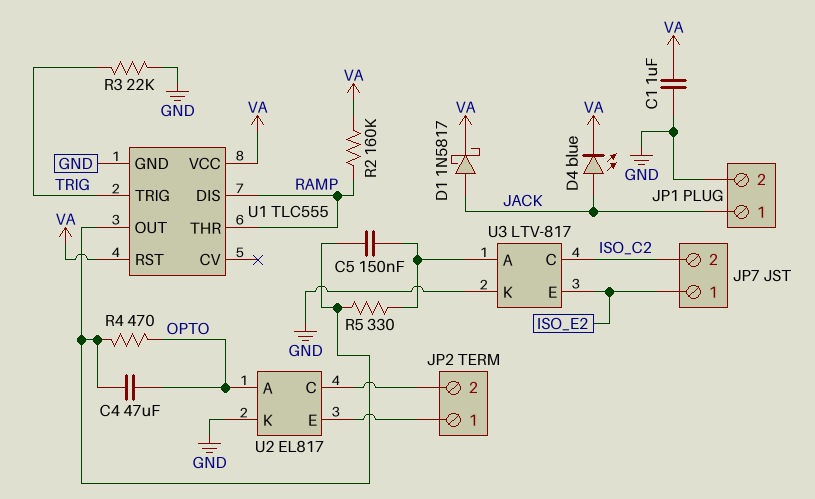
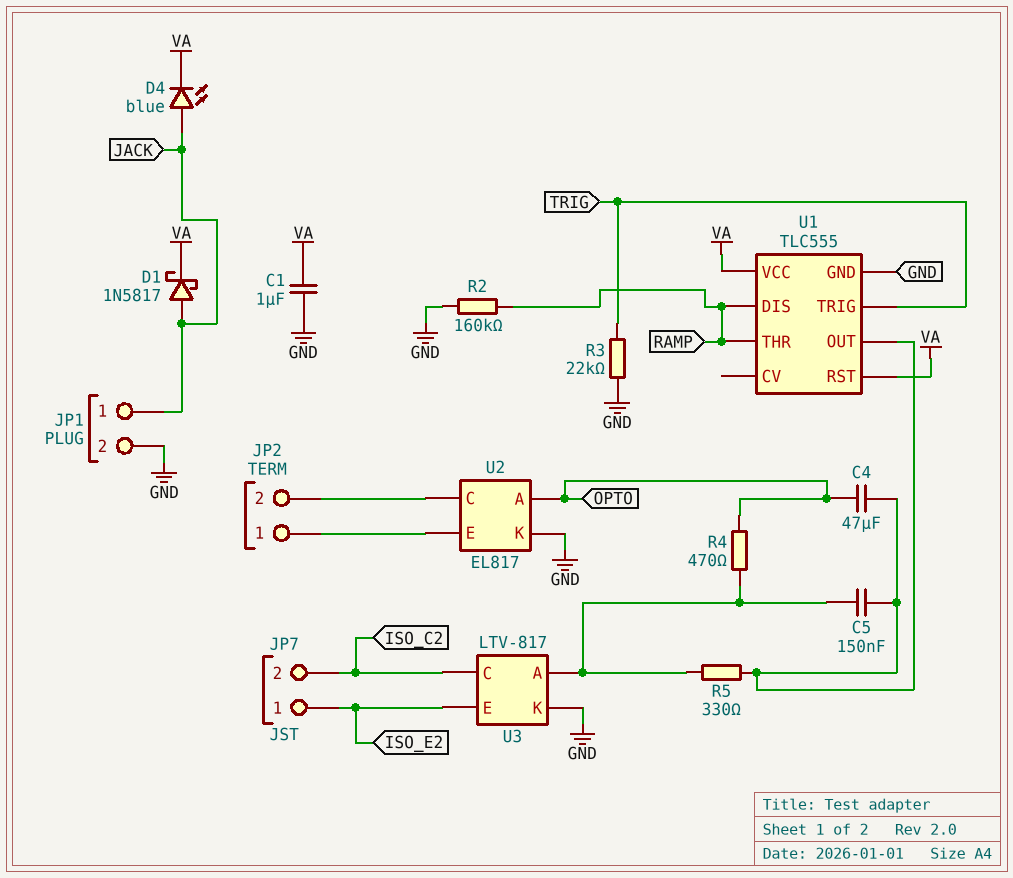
R2: 160k (RAMP, VA) -> 160k (GND, RAMP)
R4: 470 (OPTO, U1/OUT) -> 470 (OPTO, U3/A)

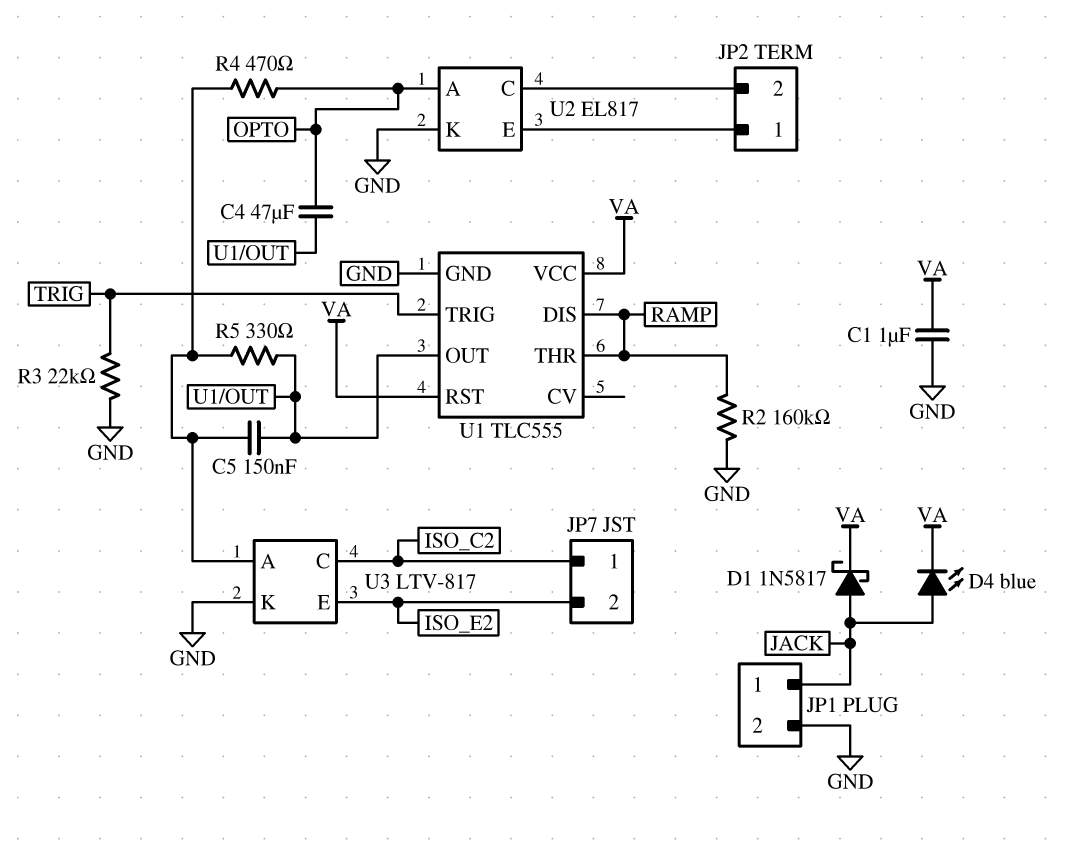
JP7 pin 1: ISO_E2 -> ISO_C2
JP7 pin 2: ISO_C2 -> ISO_E2

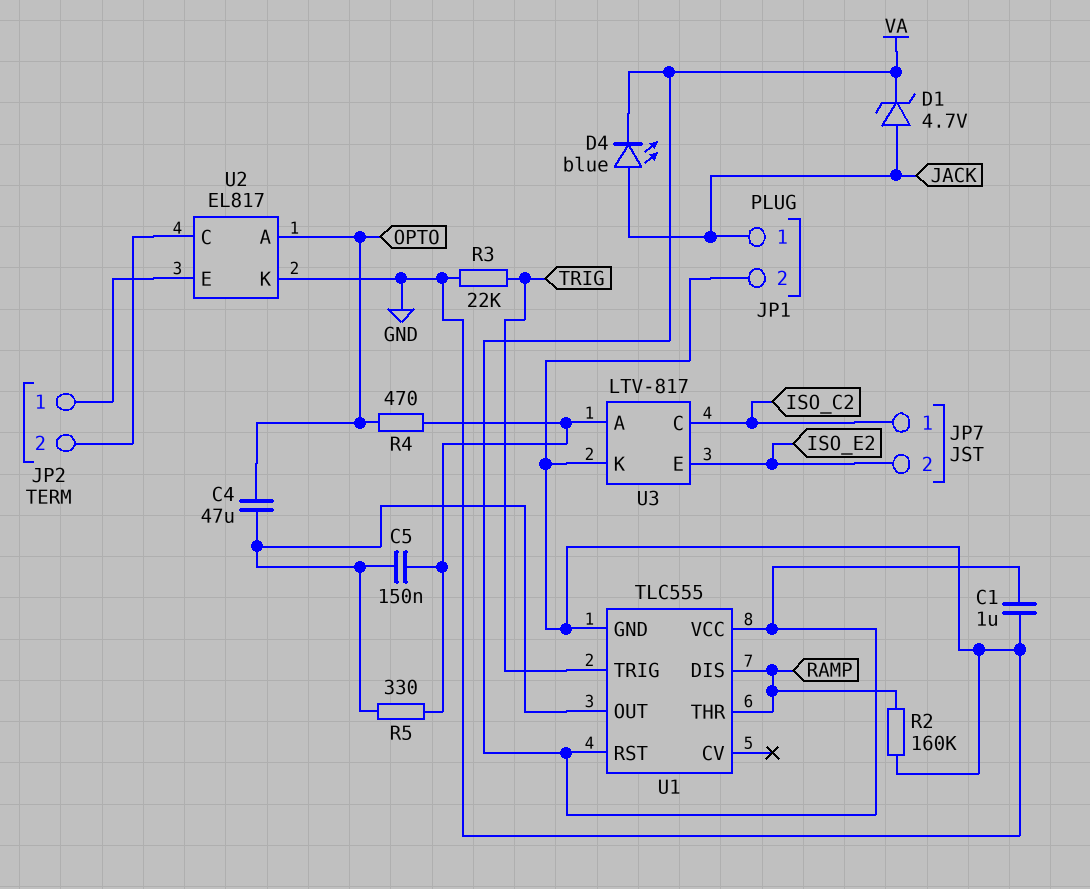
D1: schottky 1N5817 (A JACK, K VA) -> zener 4.7V (A JACK, K VA)

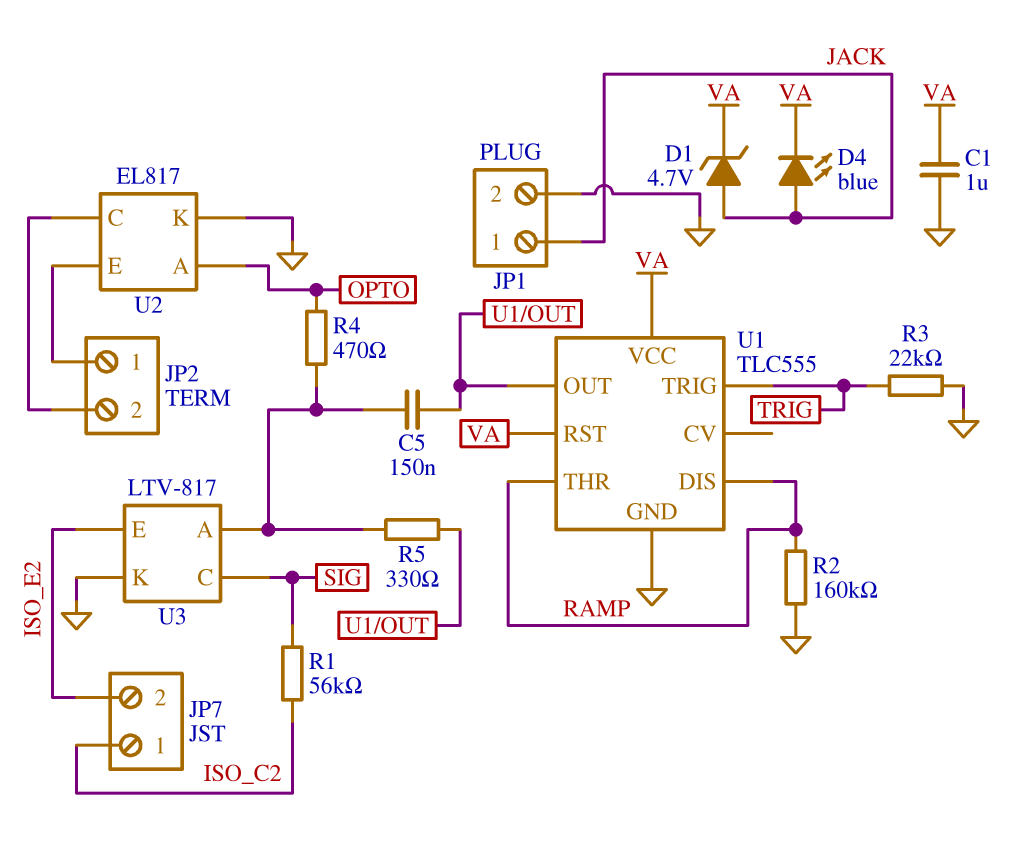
C4: 47uF (OPTO, U1/OUT) -> none
R1: none -> 56k (ISO_C2, SIG)
U3 pin C: ISO_C2 -> SIG

